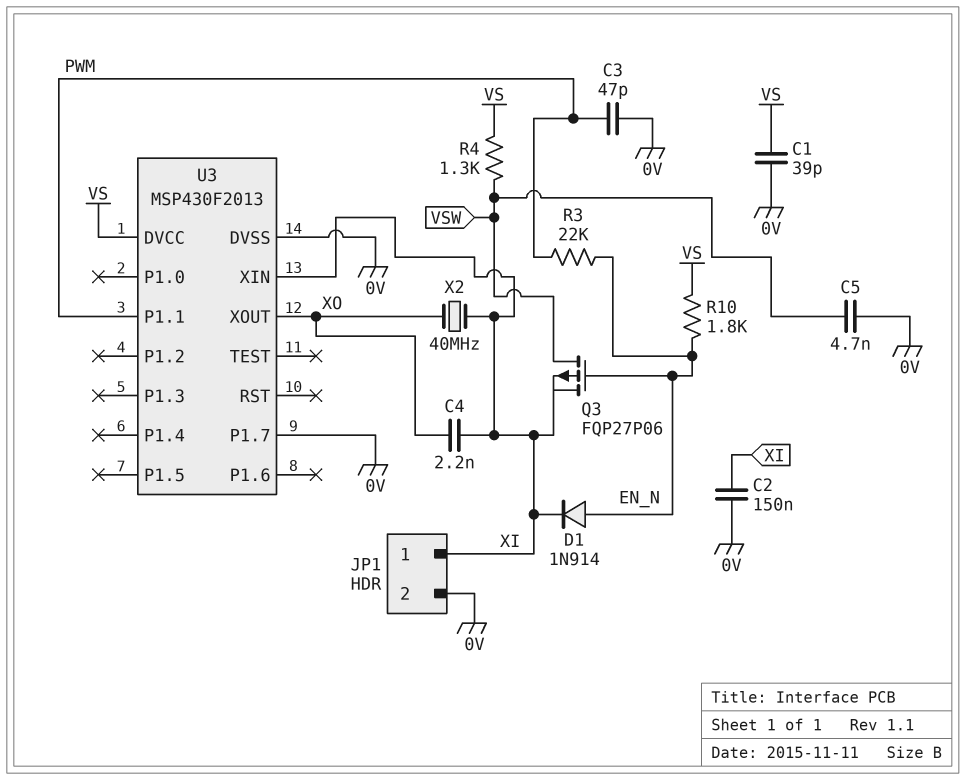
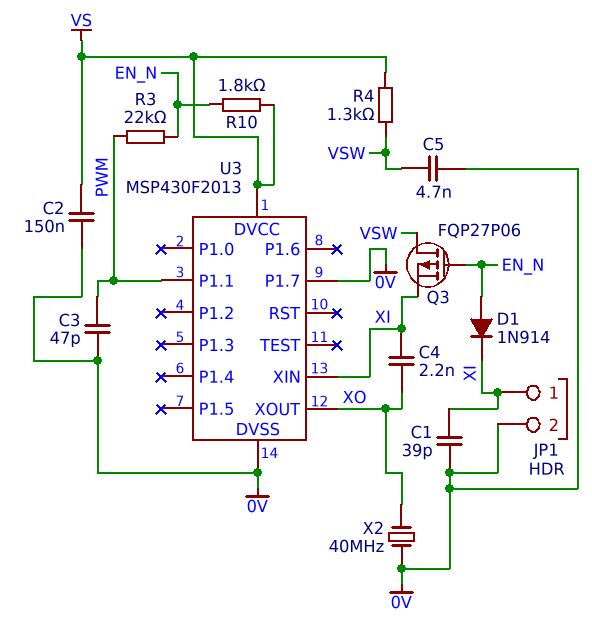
C1: 39pF (0V, VS) -> 39pF (0V, XI)
C2: 150nF (0V, XI) -> 150nF (0V, VS)
X2: 40MHz (XI, XO) -> 40MHz (0V, XO)

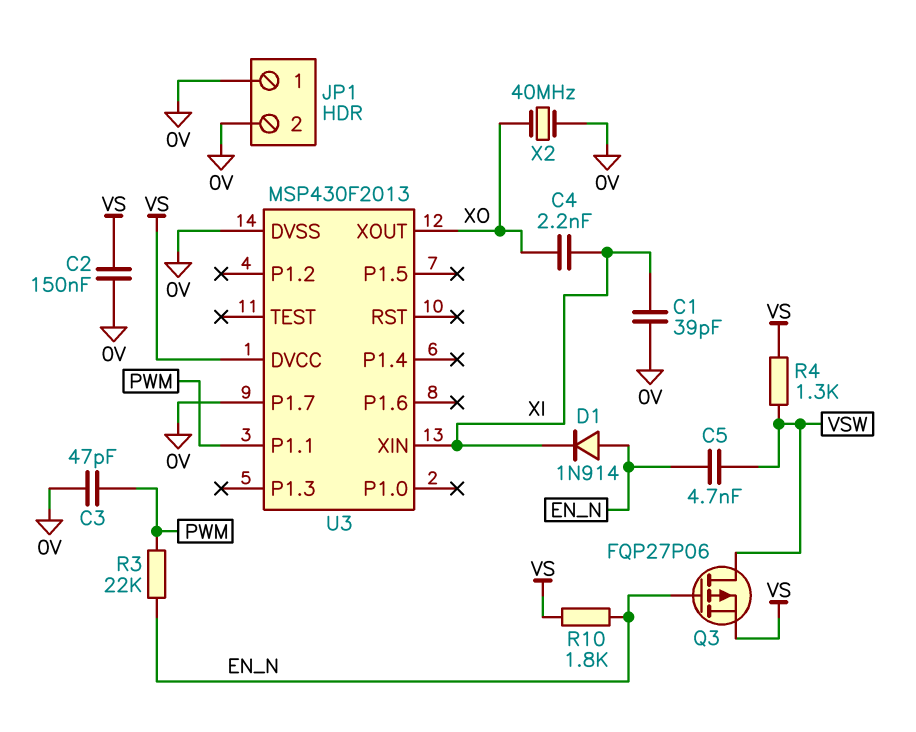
C5: 4.7nF (0V, VSW) -> 4.7nF (EN_N, VSW)
JP1 pin 1: XI -> 0V
Q3: PMOS FQP27P06 (G EN_N, D VSW, S XI) -> PMOS FQP27P06 (G EN_N, D VSW, S VS)

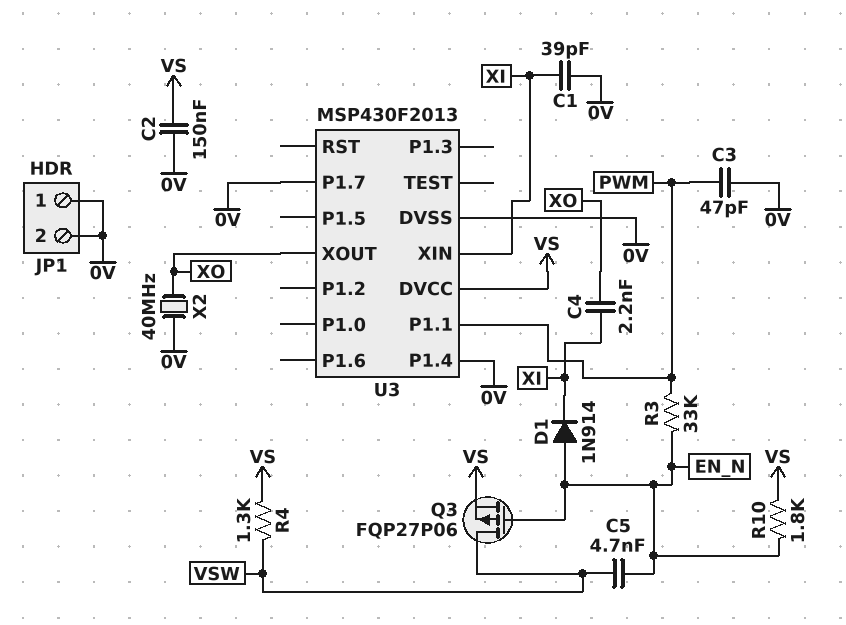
R3: 22k (EN_N, PWM) -> 33k (EN_N, PWM)
U3 pin P1.4: none -> 0V

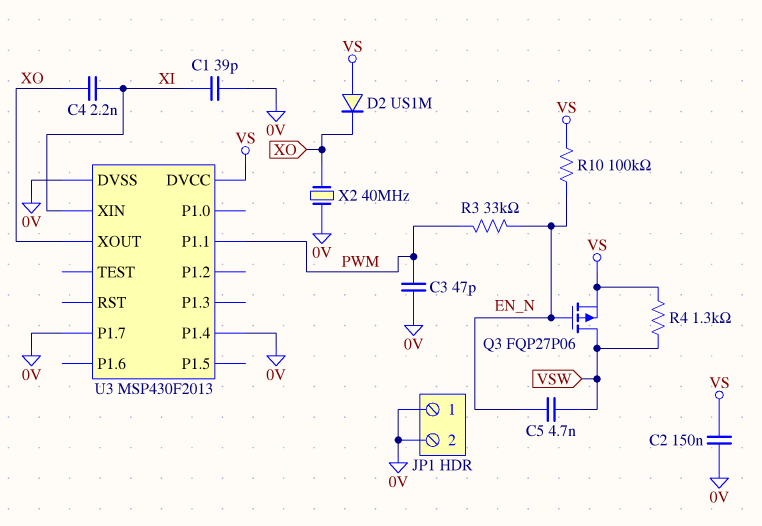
D1: diode 1N914 (A EN_N, K XI) -> none
D2: none -> diode US1M (A VS, K XO)
R10: 1.8k (EN_N, VS) -> 100k (EN_N, VS)

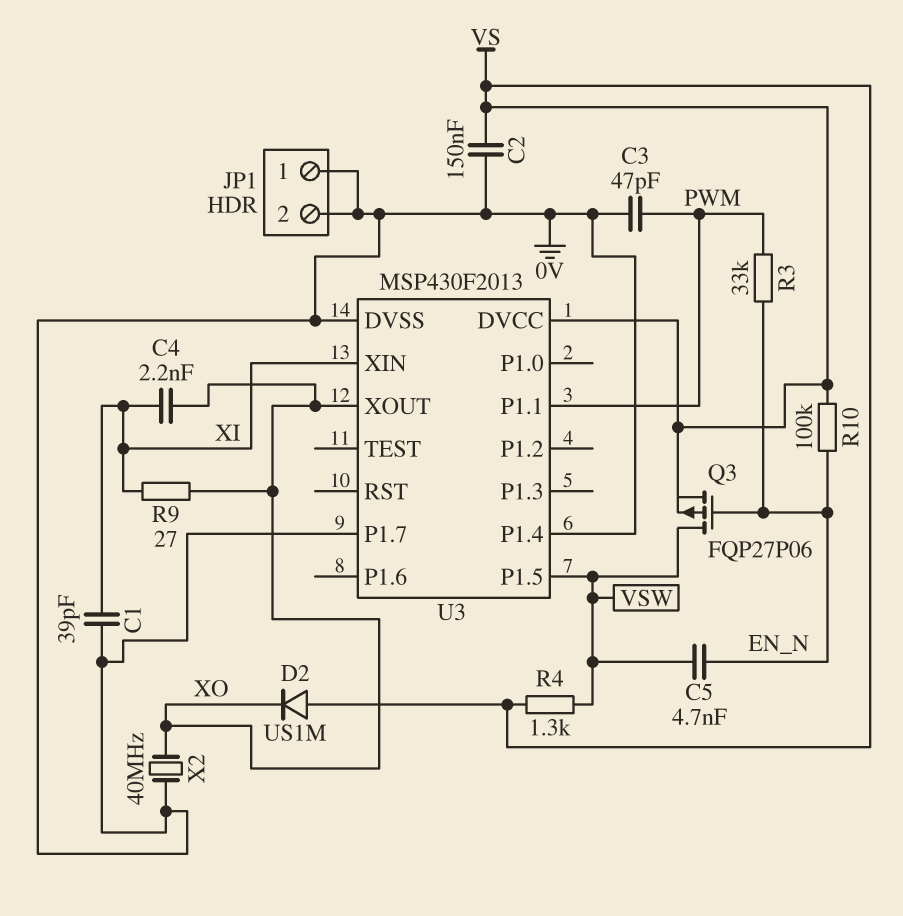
R9: none -> 27 (XI, XO)
U3 pin P1.5: none -> VSW

